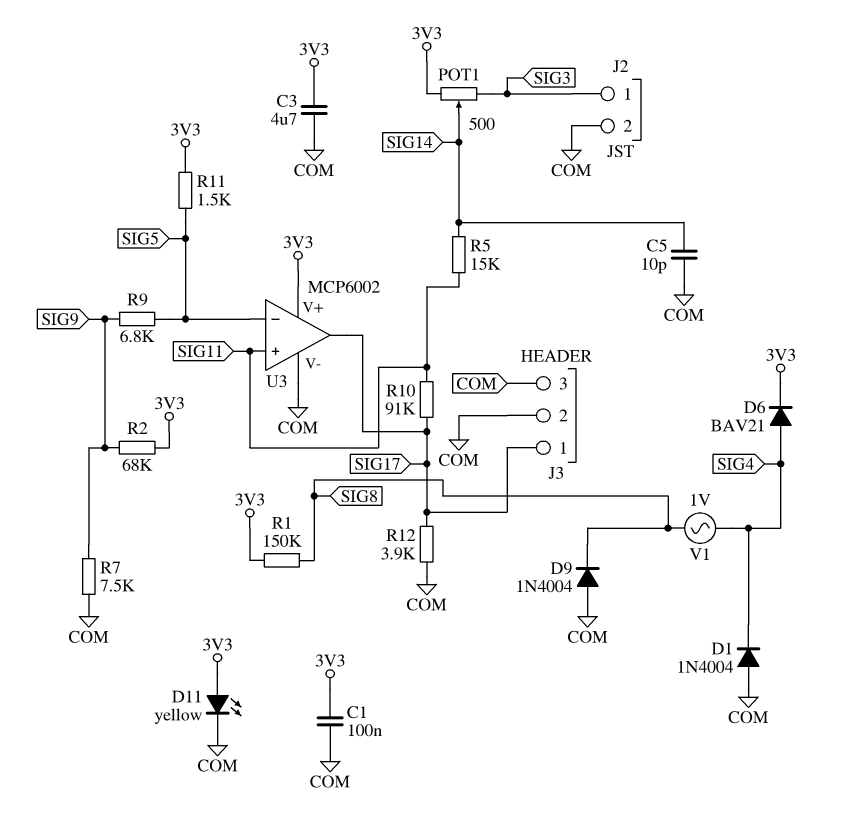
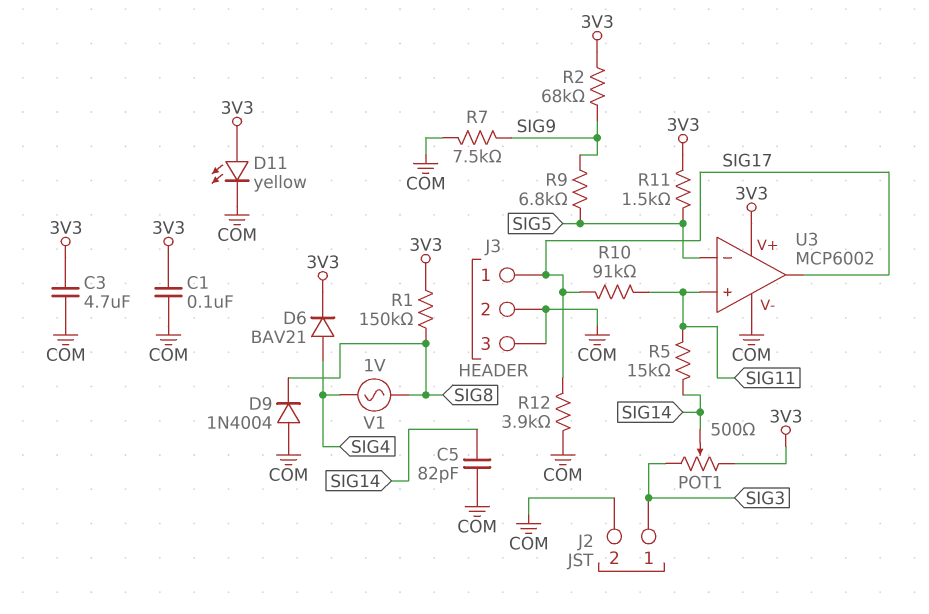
C5: 10pF (COM, SIG14) -> 82pF (COM, SIG14)
D1: diode 1N4004 (A COM, K SIG4) -> none

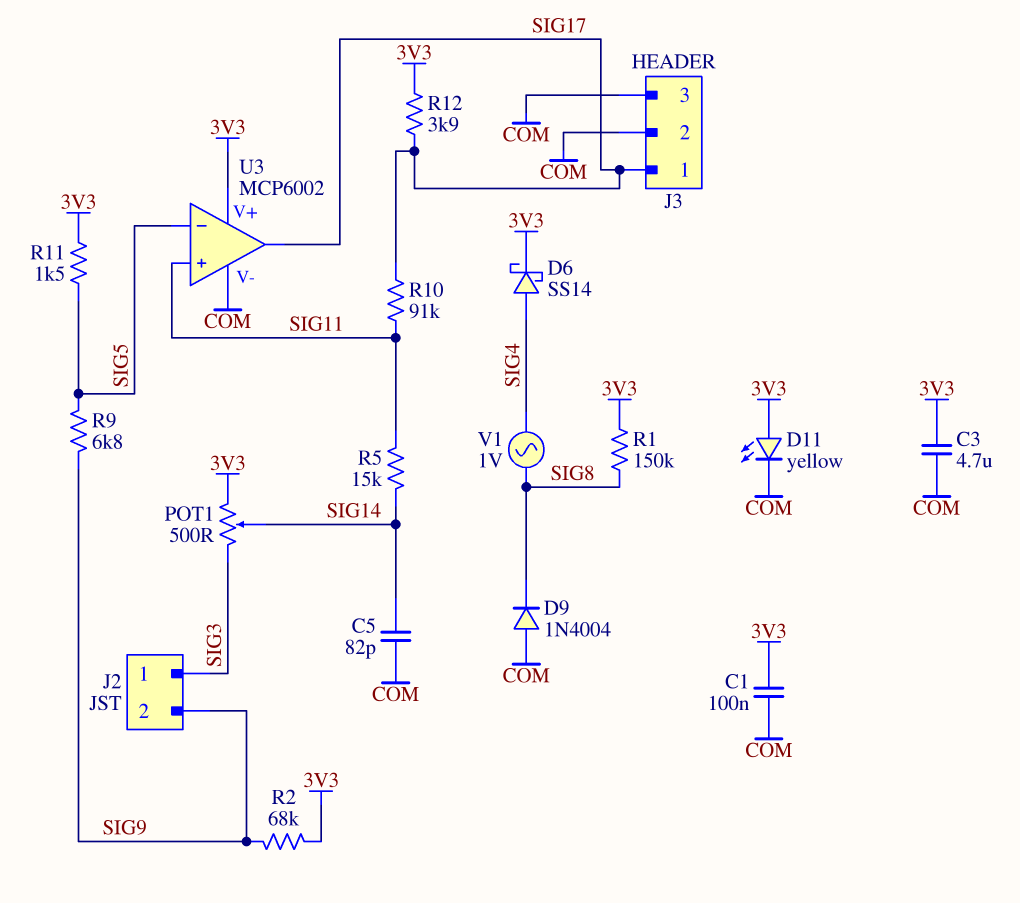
D6: diode BAV21 (A SIG4, K 3V3) -> schottky SS14 (A SIG4, K 3V3)
J2 pin 2: COM -> SIG9
R7: 7.5k (COM, SIG9) -> none
R12: 3.9k (COM, SIG17) -> 3.9k (3V3, SIG17)

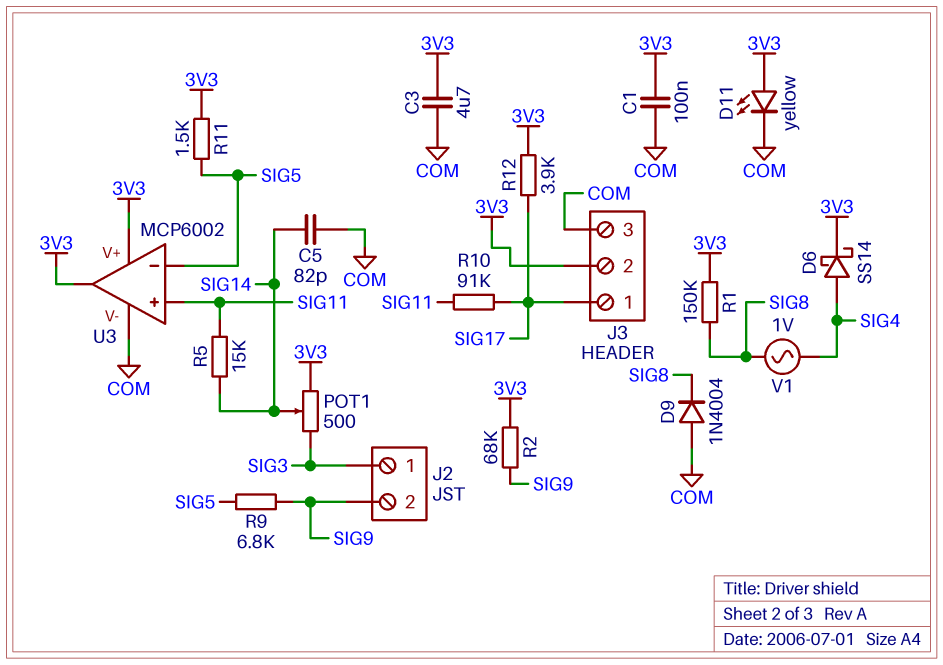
J3 pin 2: COM -> 3V3
U3 pin out: SIG17 -> 3V3

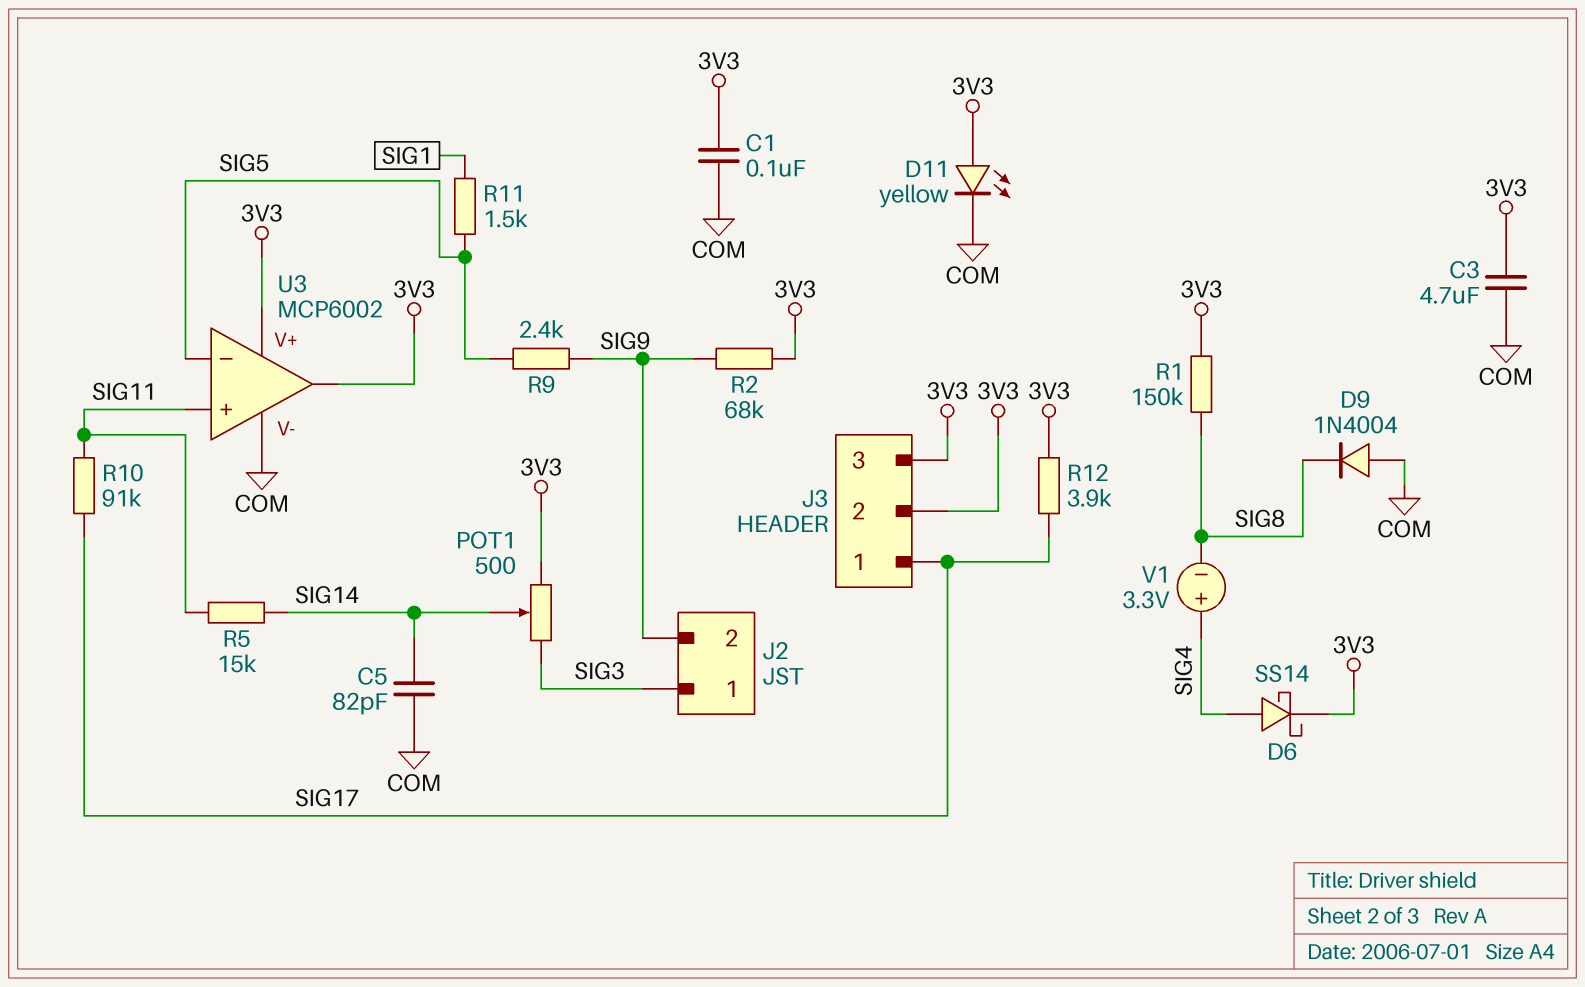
J3 pin 3: COM -> 3V3
R9: 6.8k (SIG5, SIG9) -> 2.4k (SIG5, SIG9)
R11: 1.5k (3V3, SIG5) -> 1.5k (SIG1, SIG5)
V1: AC 1V (SIG4, SIG8) -> 3.3V (plus SIG4, minus SIG8)

